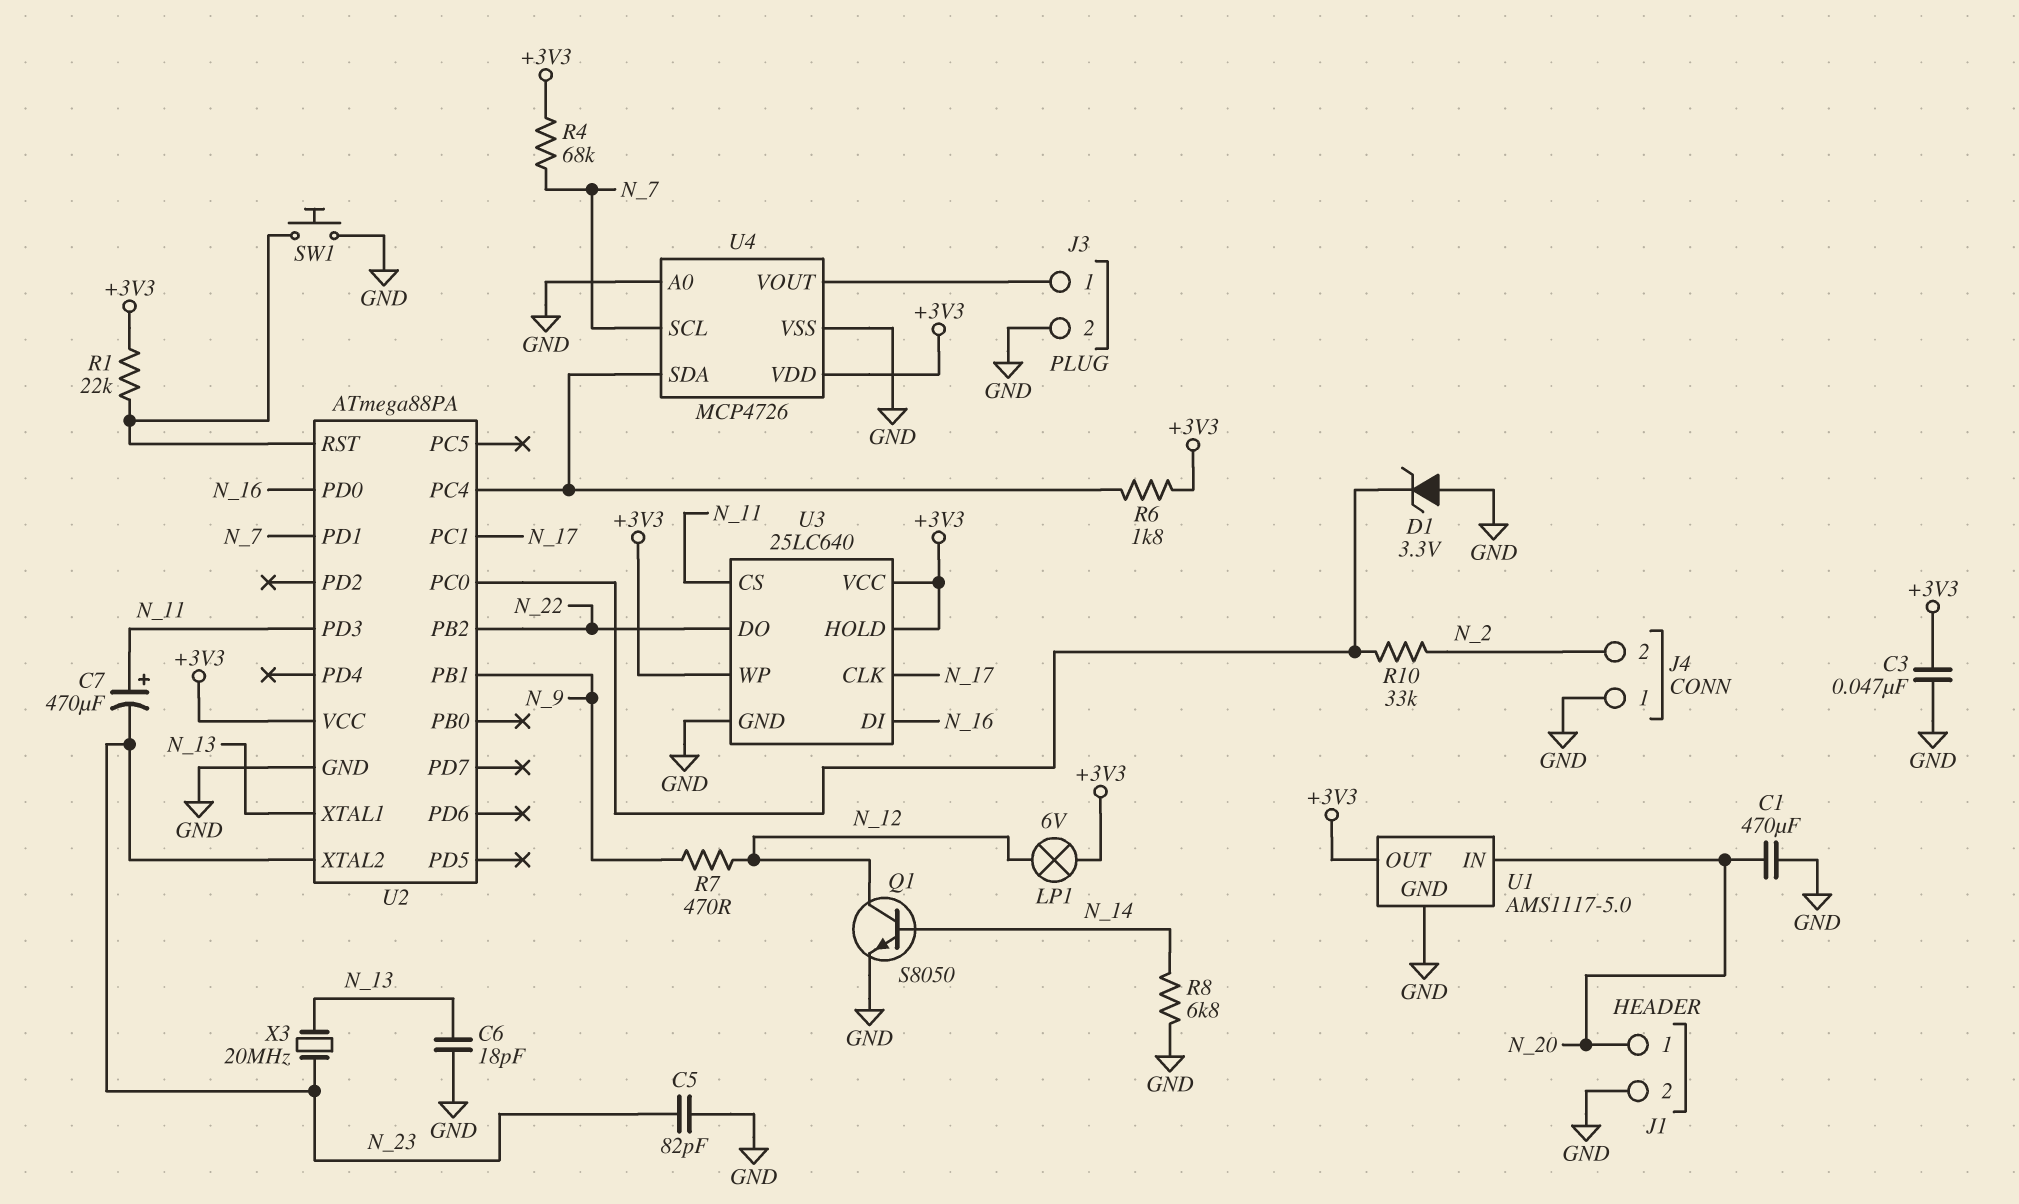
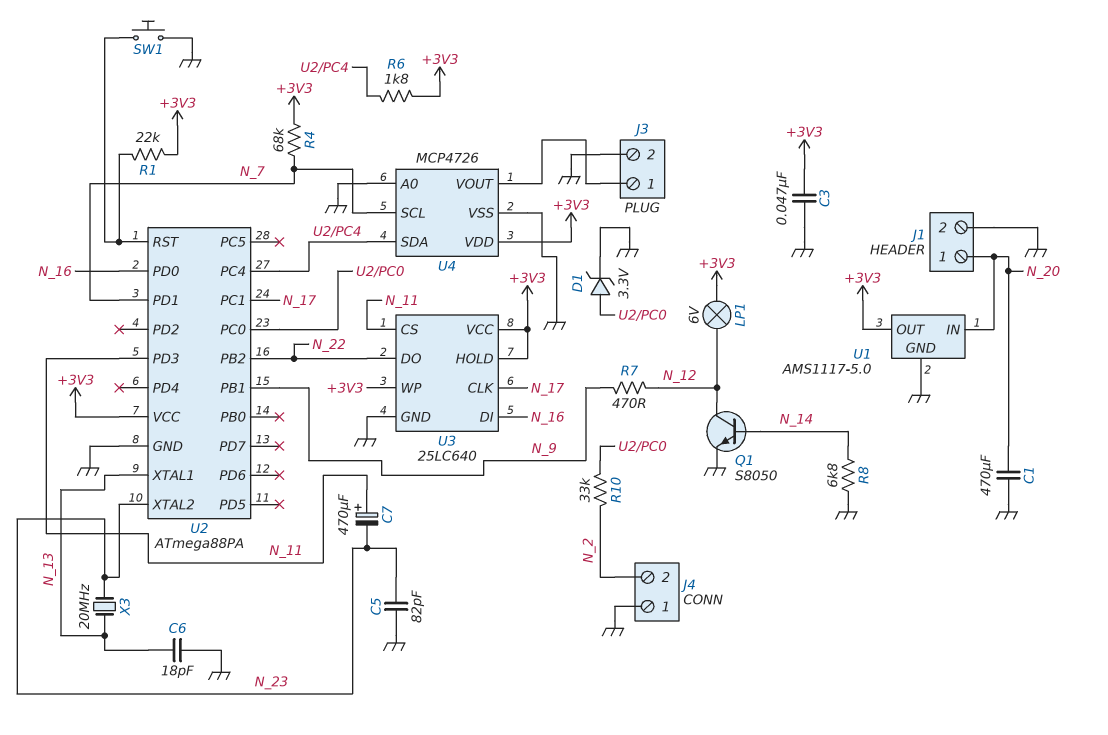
D1: zener 3.3V (A GND, K U2/PC0) -> zener 3.3V (A U2/PC0, K GND)

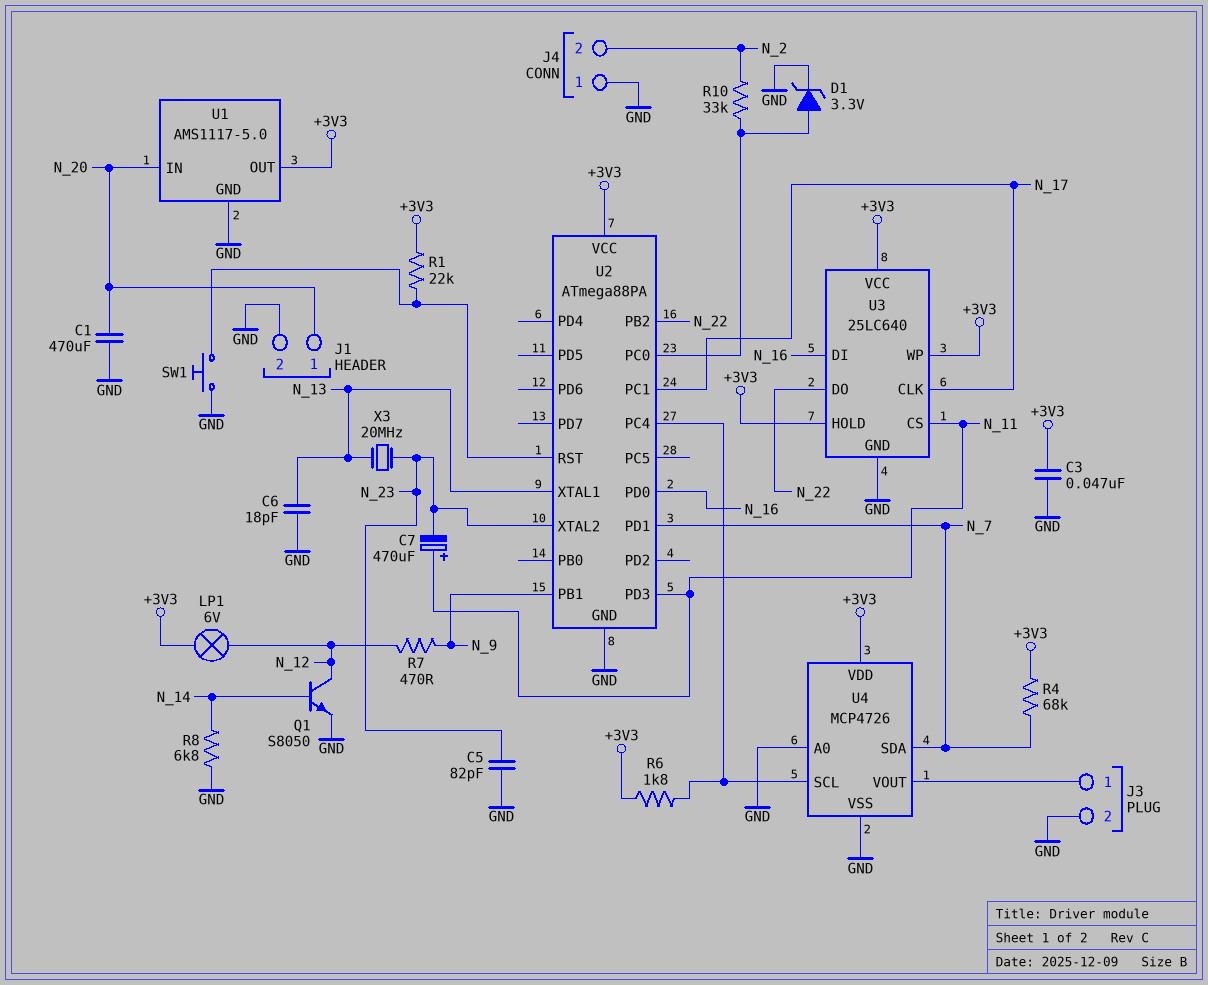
U4 pin SCL: N_7 -> U2/PC4
U4 pin SDA: U2/PC4 -> N_7

